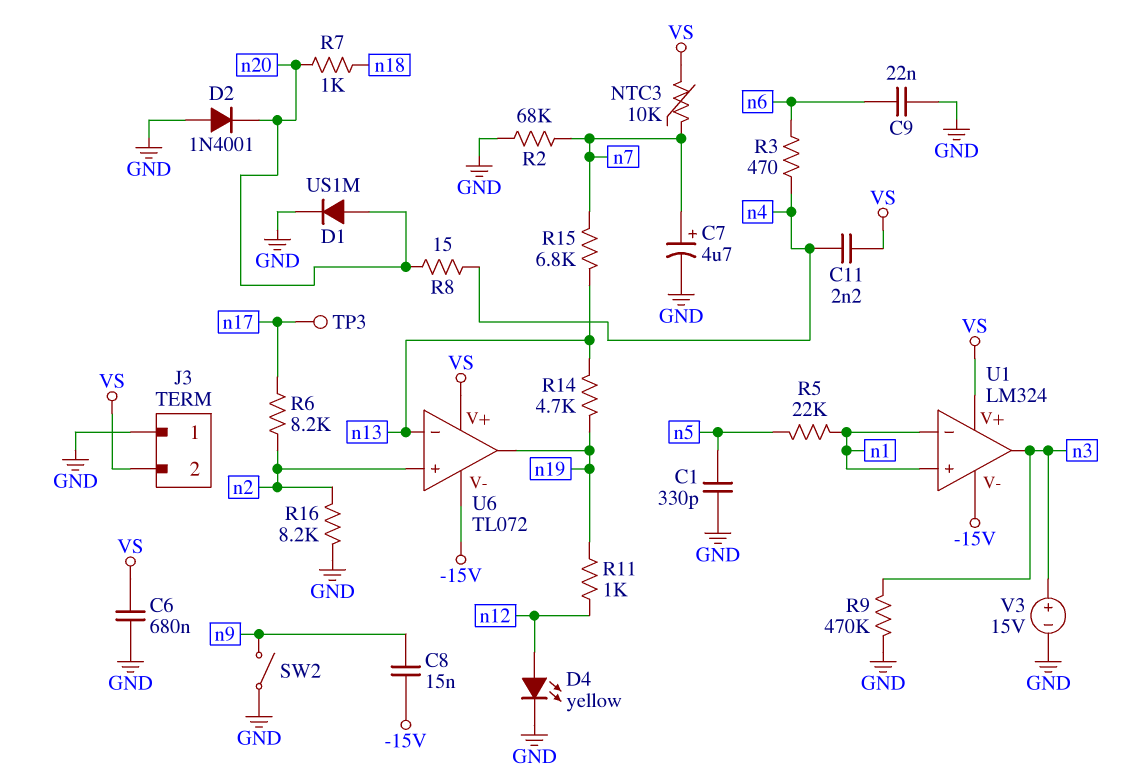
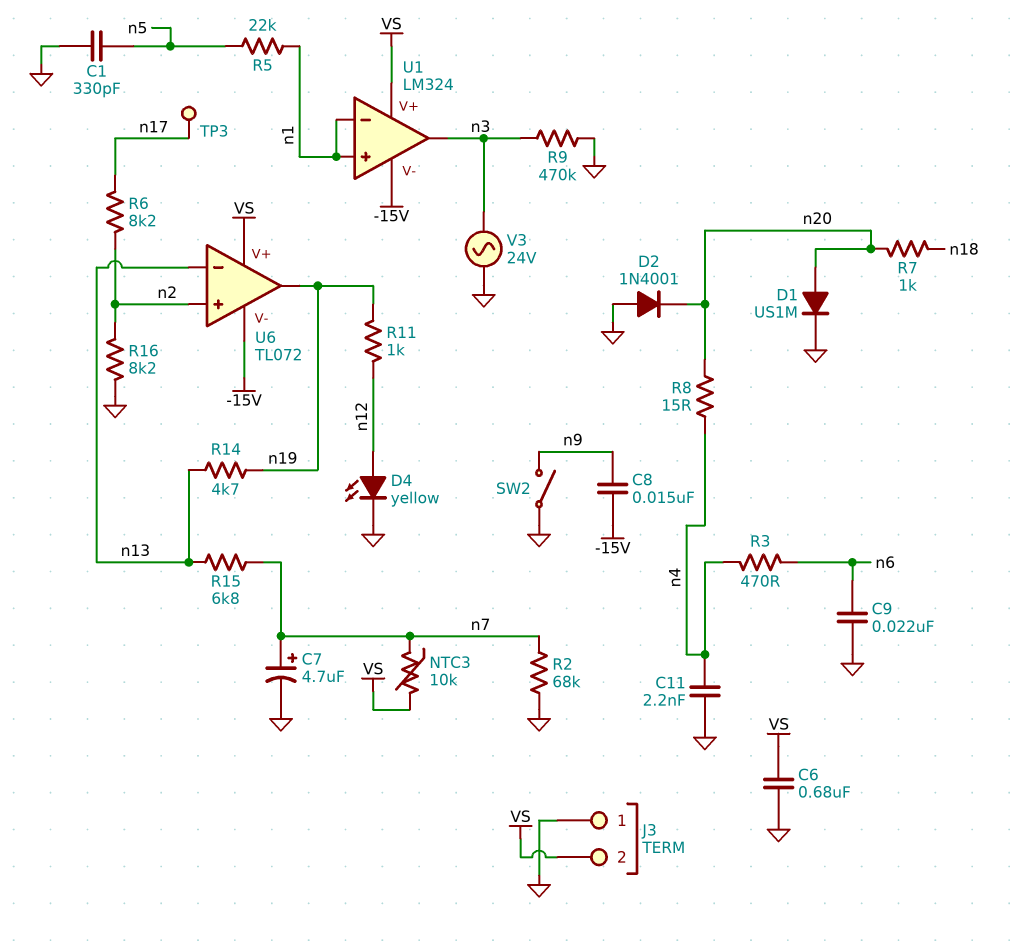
C11: 2.2nF (VS, n4) -> 2.2nF (GND, n4)
V3: 15V (plus n3, minus GND) -> AC 24V (GND, n3)

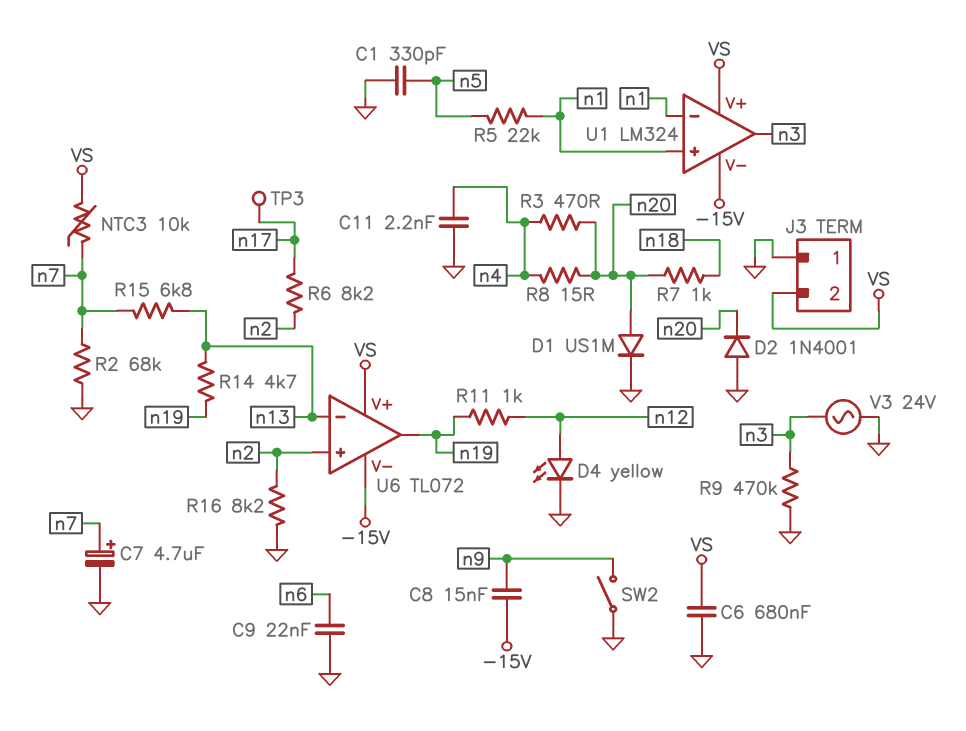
R3: 470 (n4, n6) -> 470 (n4, n20)

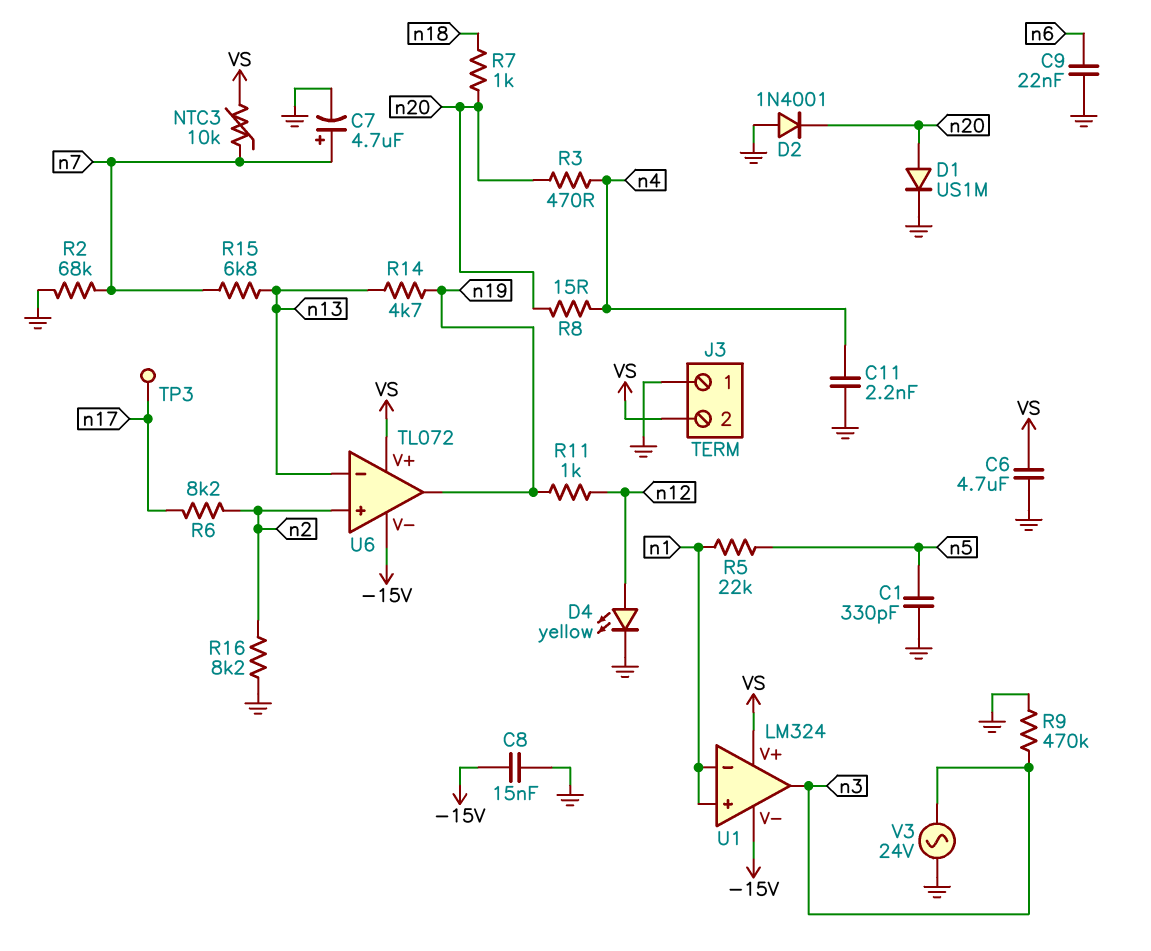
C6: 680nF (GND, VS) -> 4.7uF (GND, VS)
C8: 15nF (-15V, n9) -> 15nF (-15V, GND)
SW2: switch (GND, n9) -> none

